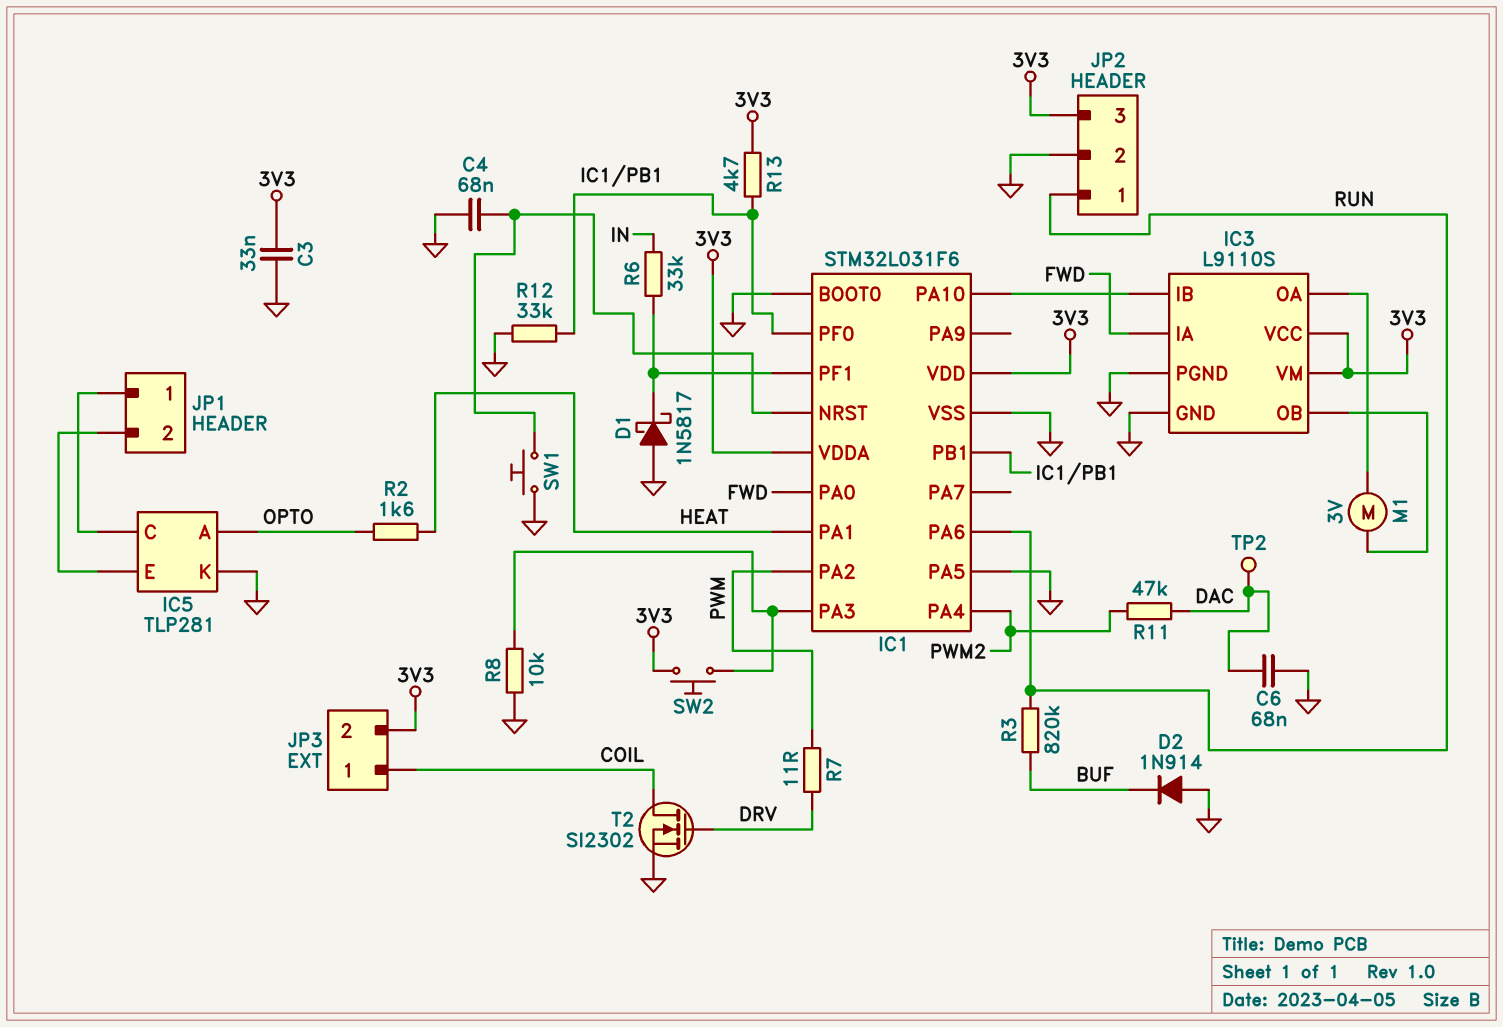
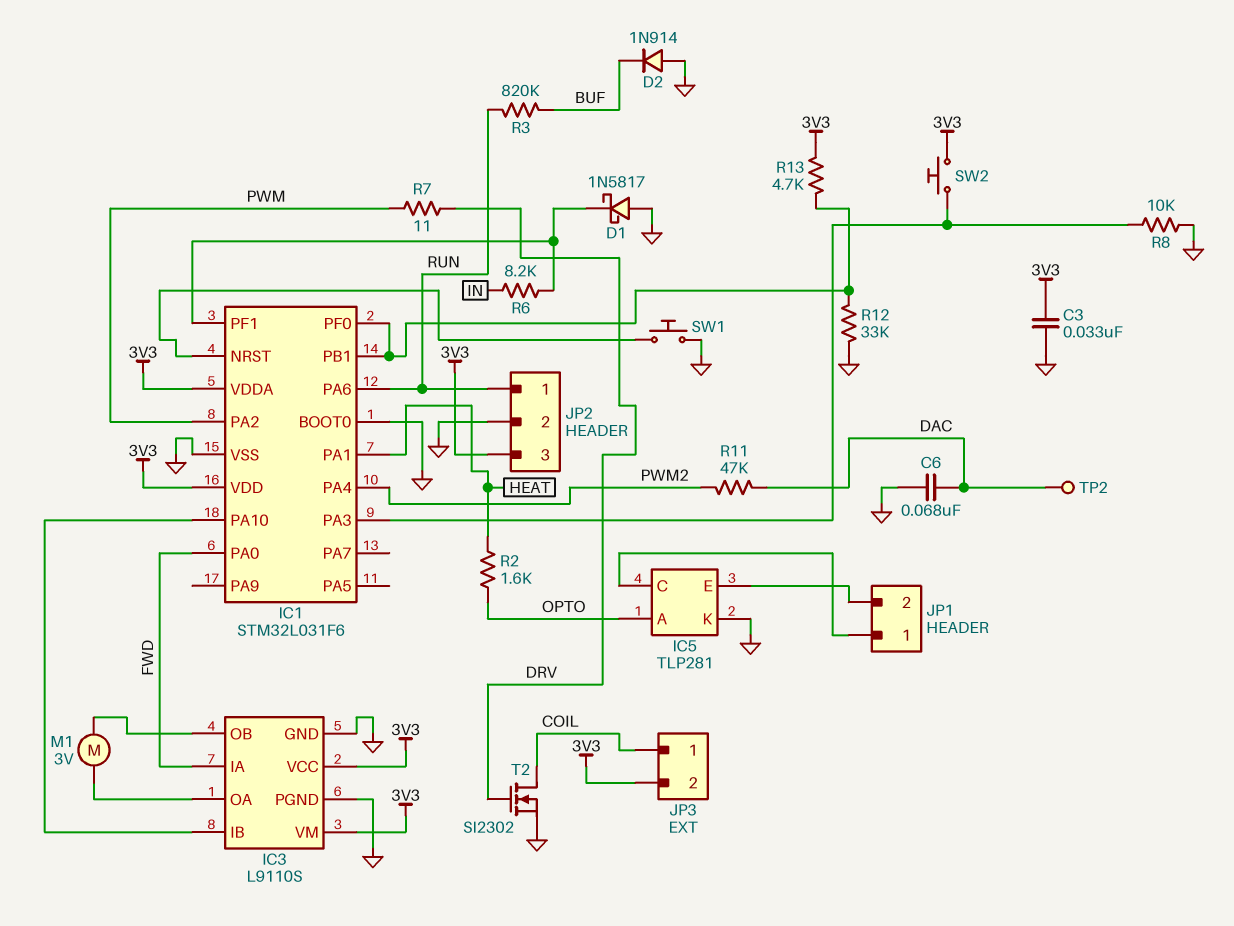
C4: 68nF (GND, IC1/NRST) -> none
IC1 pin PA5: GND -> none
R6: 33k (IC1/PF1, IN) -> 8.2k (IC1/PF1, IN)

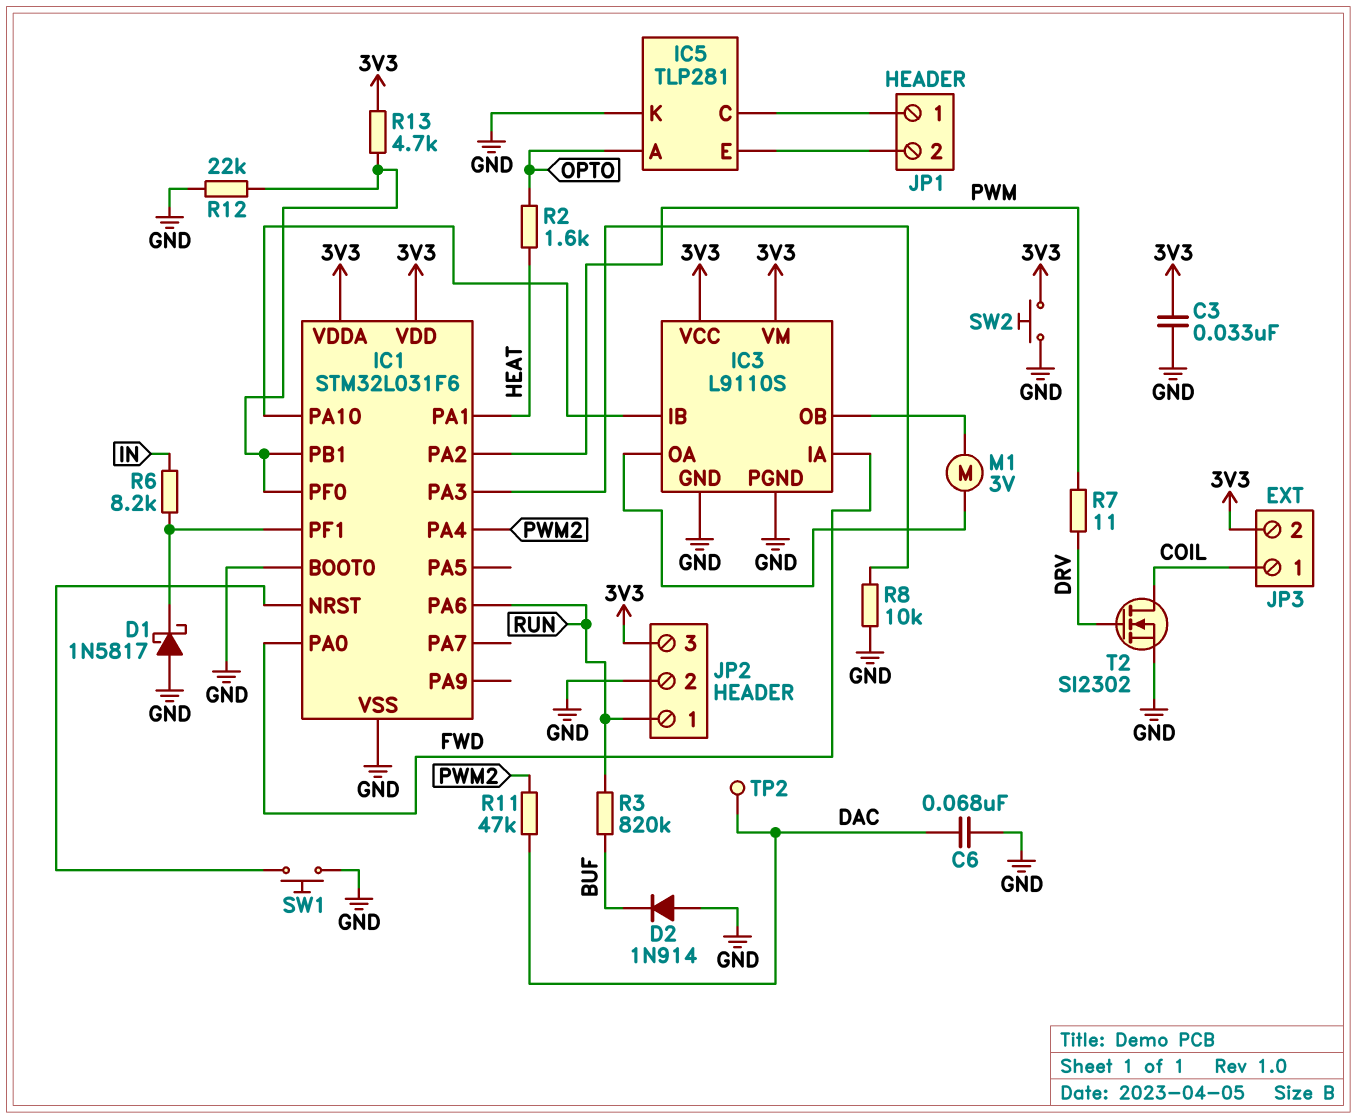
R12: 33k (GND, IC1/PB1) -> 22k (GND, IC1/PB1)
SW2: button (3V3, IC1/PA3) -> button (3V3, GND)

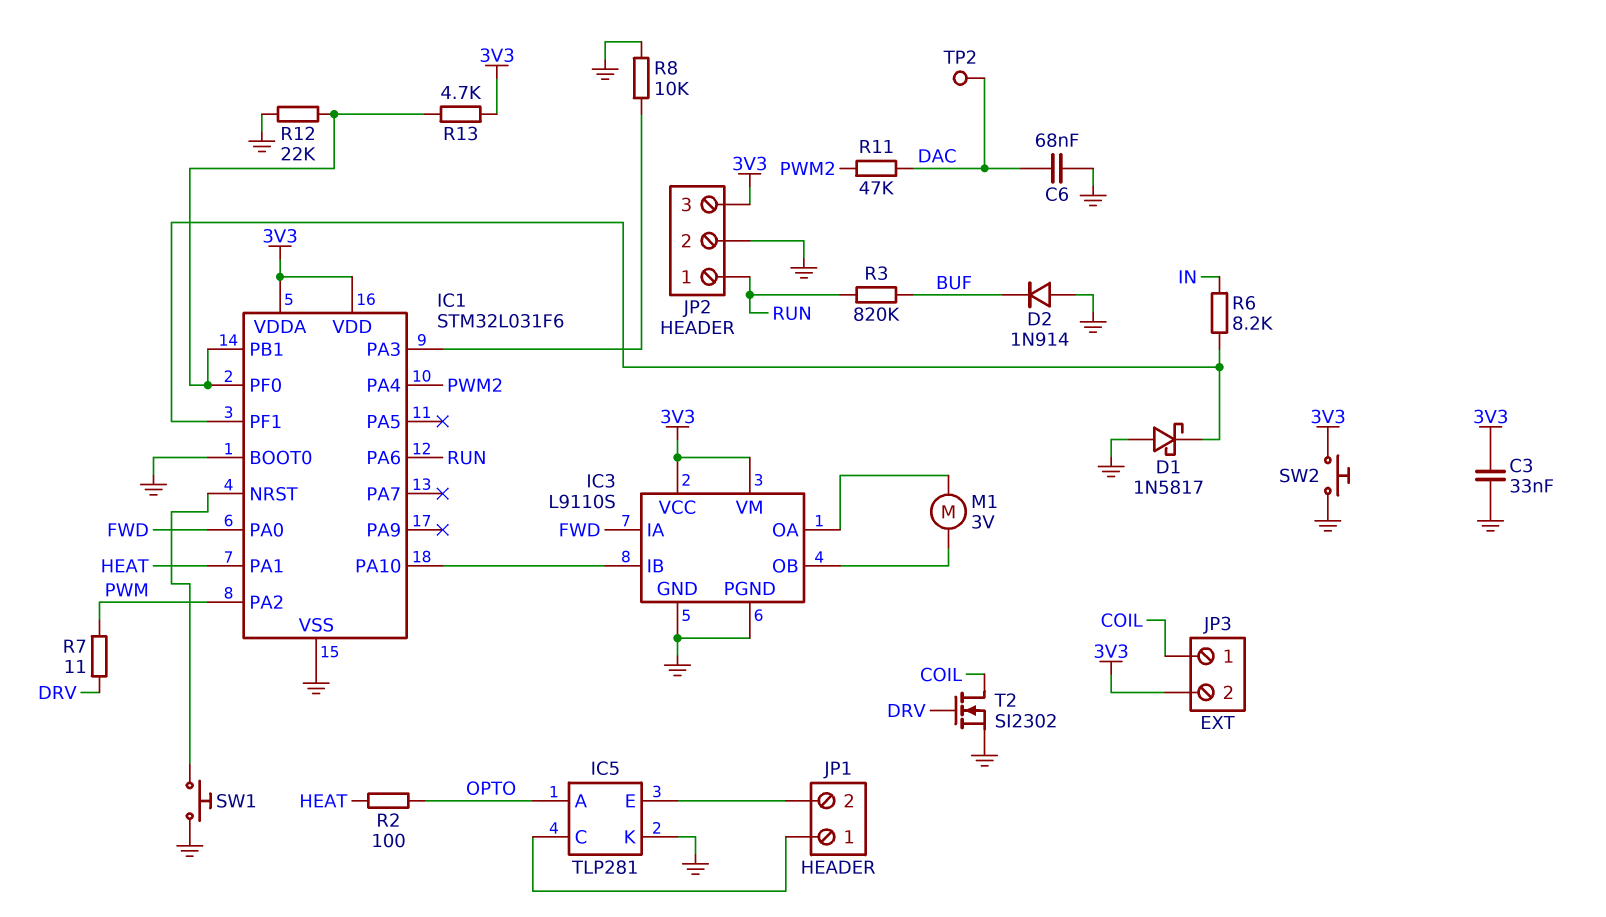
R2: 1.6k (HEAT, OPTO) -> 100 (HEAT, OPTO)

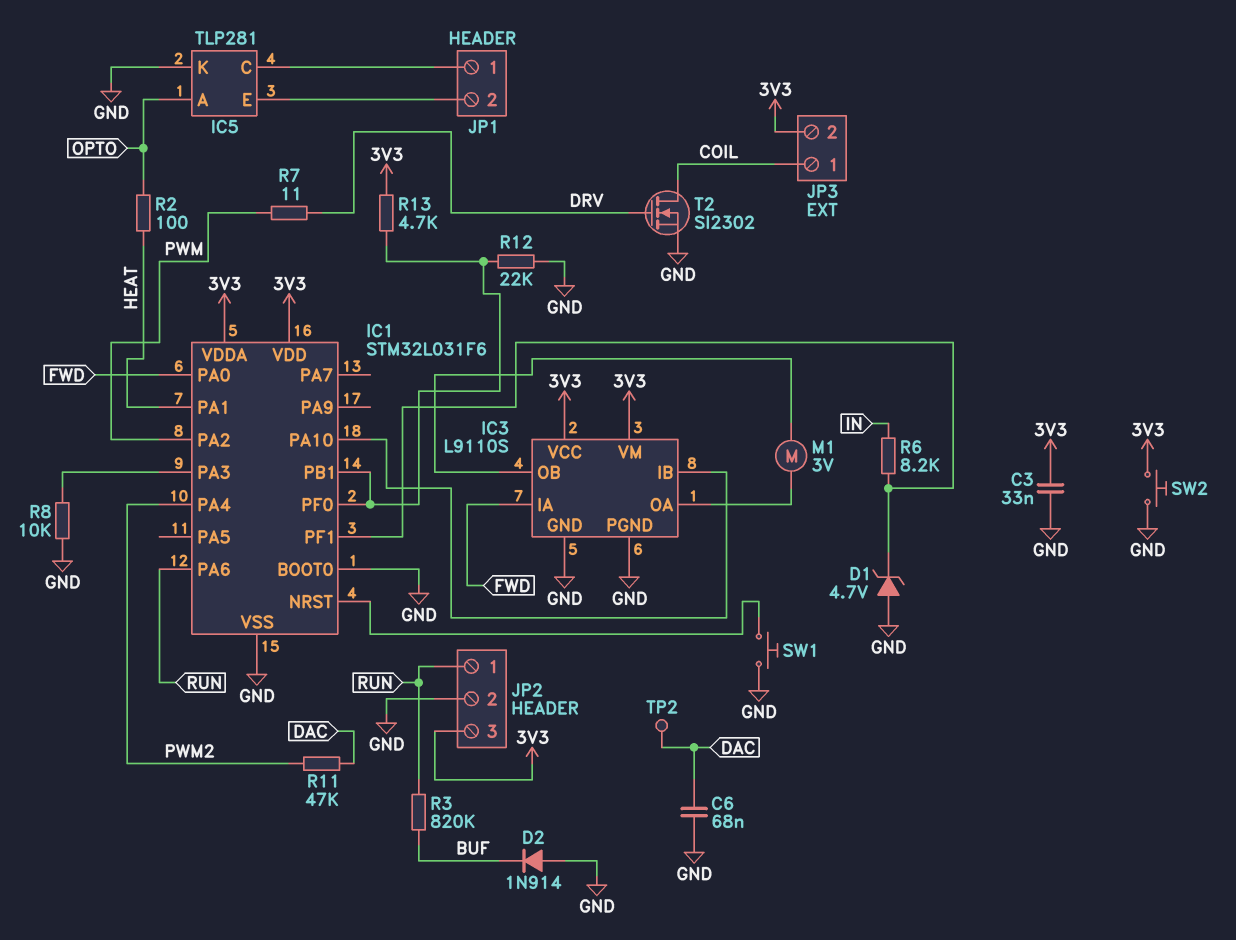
D1: schottky 1N5817 (A GND, K IC1/PF1) -> zener 4.7V (A GND, K IC1/PF1)

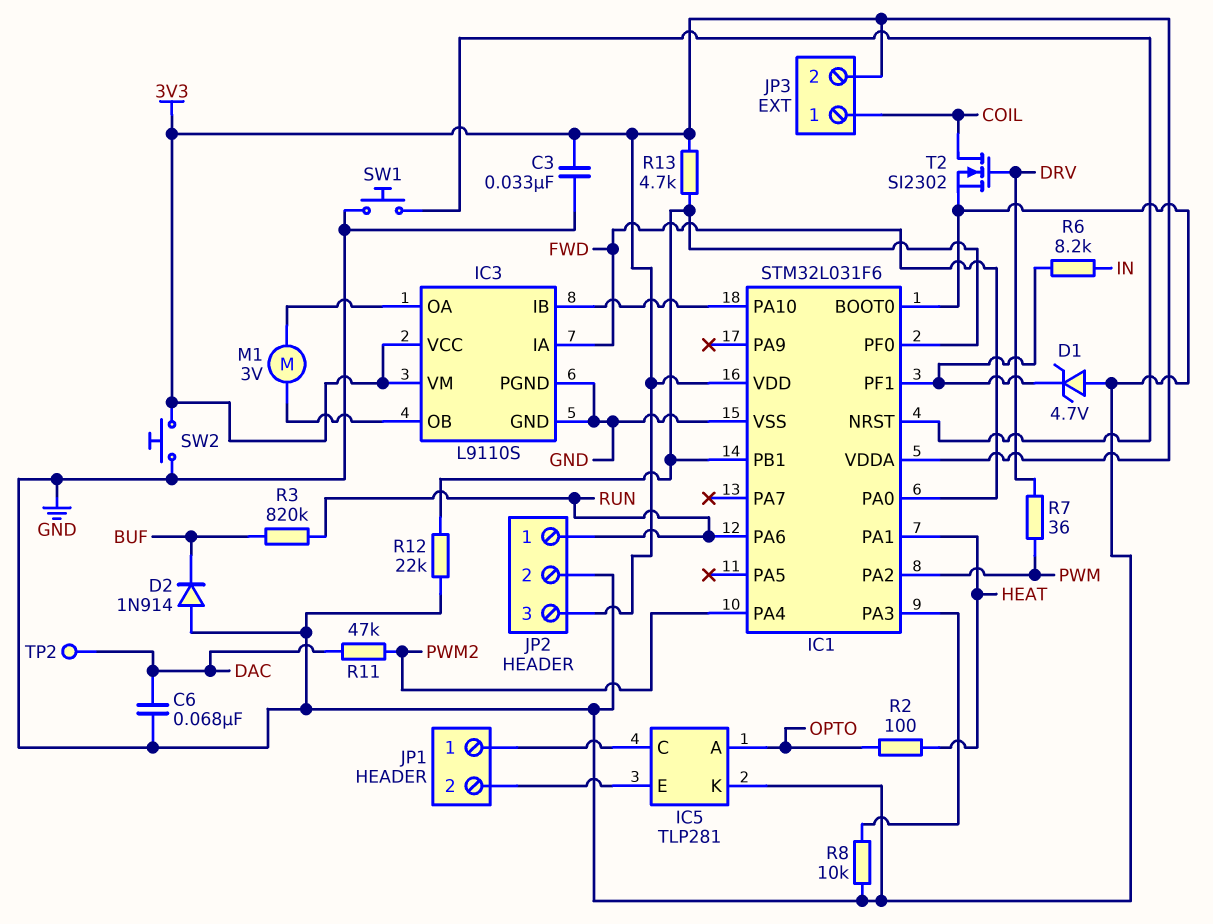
R7: 11 (DRV, PWM) -> 36 (DRV, PWM)

